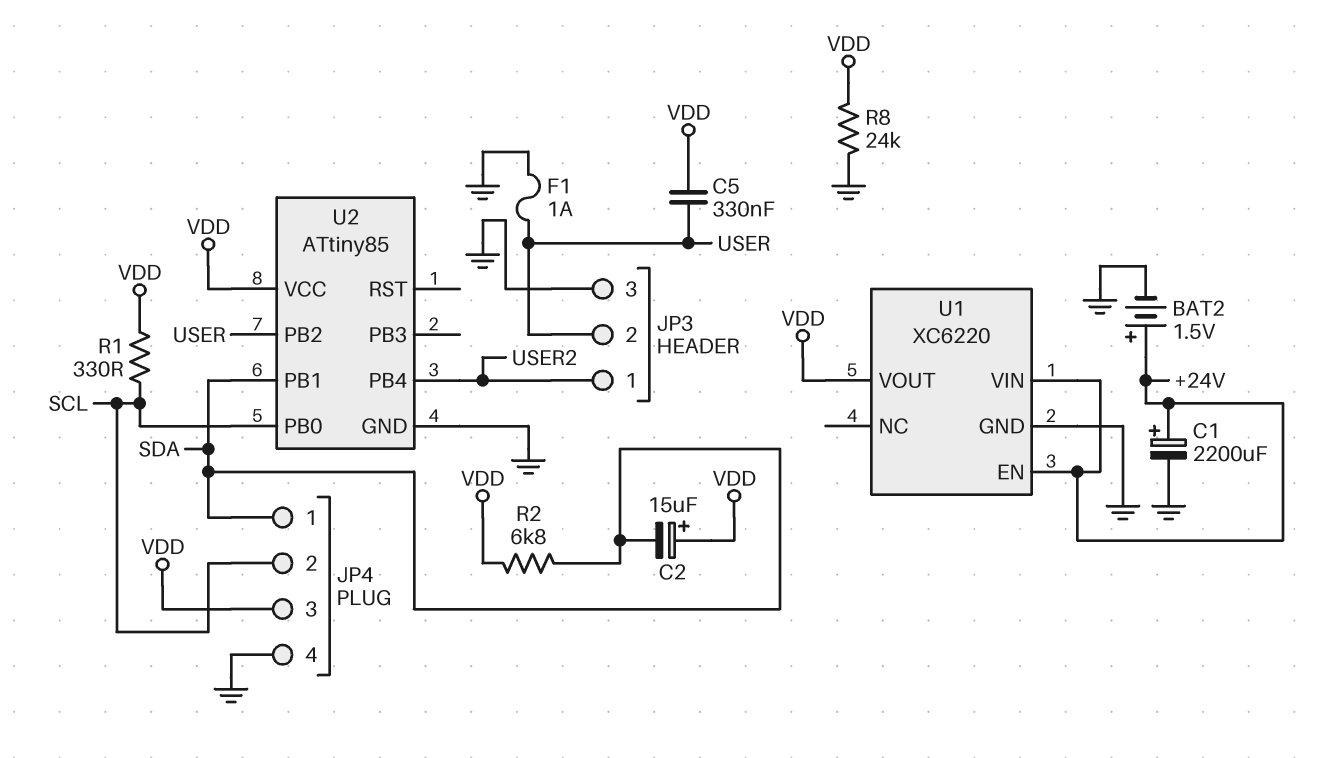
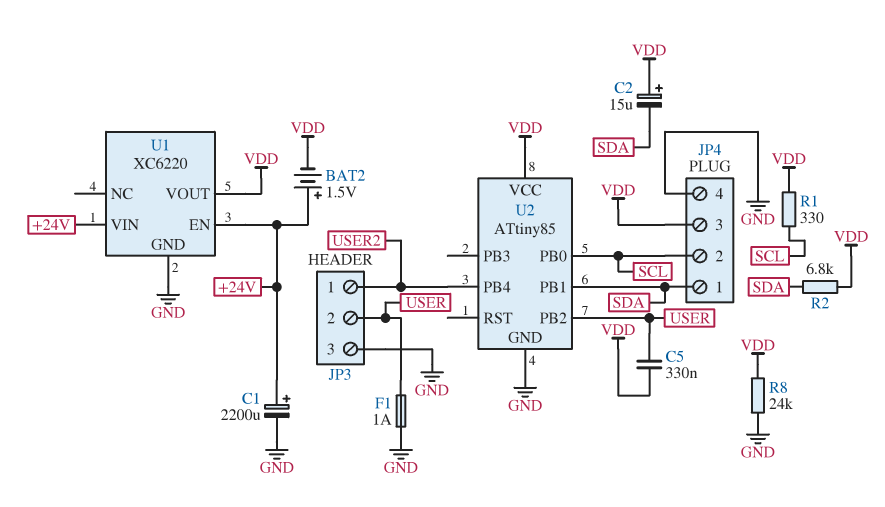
BAT2: 1.5V (plus +24V, minus GND) -> 1.5V (plus +24V, minus VDD)

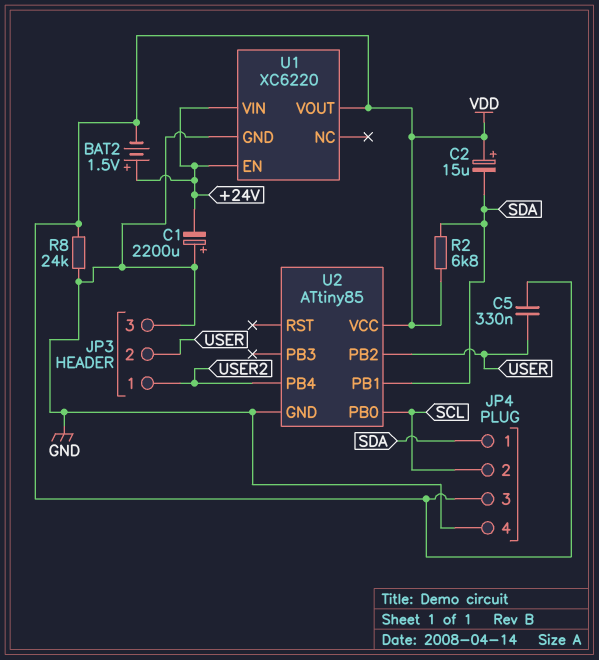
C1: 2200uF (plus +24V, minus GND) -> 2200uF (plus GND, minus +24V)
F1: 1A (GND, USER) -> none
R1: 330 (SCL, VDD) -> none

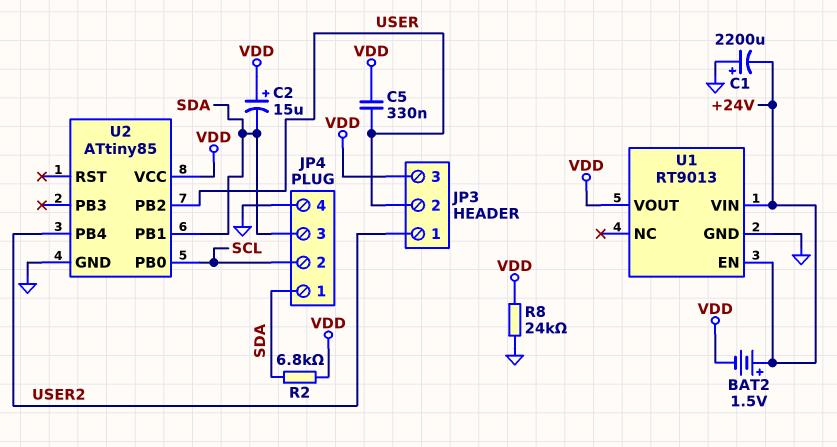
JP3 pin 3: GND -> VDD
JP4 pin 3: VDD -> SDA
U1: XC6220 -> RT9013

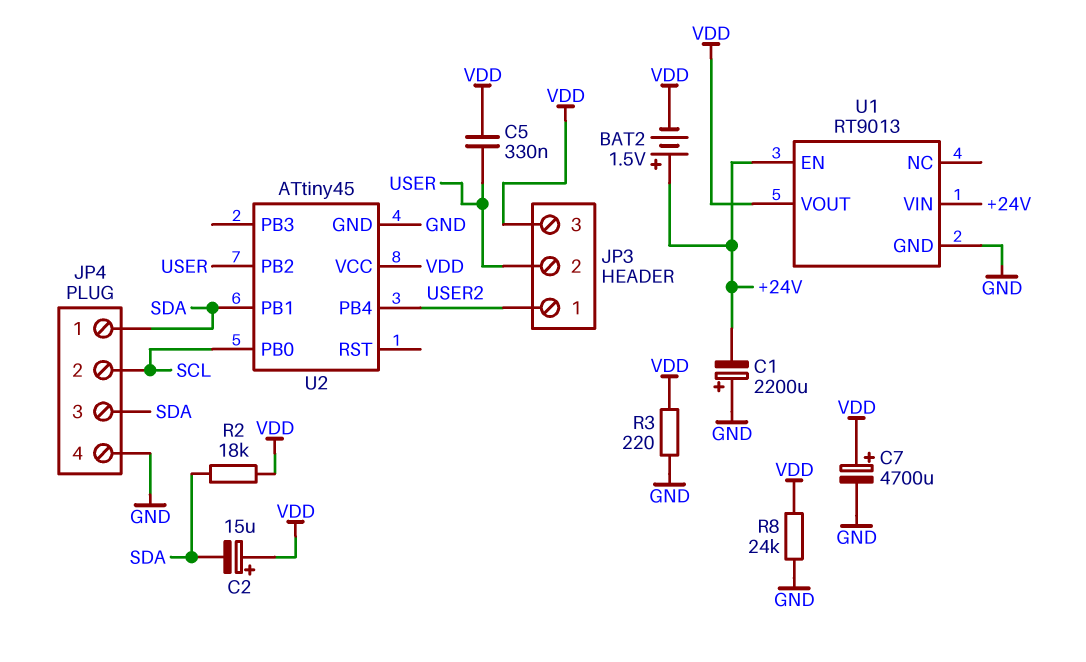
C7: none -> 4700uF (plus VDD, minus GND)
R2: 6.8k (SDA, VDD) -> 18k (SDA, VDD)
R3: none -> 220 (GND, VDD)
U2: ATtiny85 -> ATtiny45

